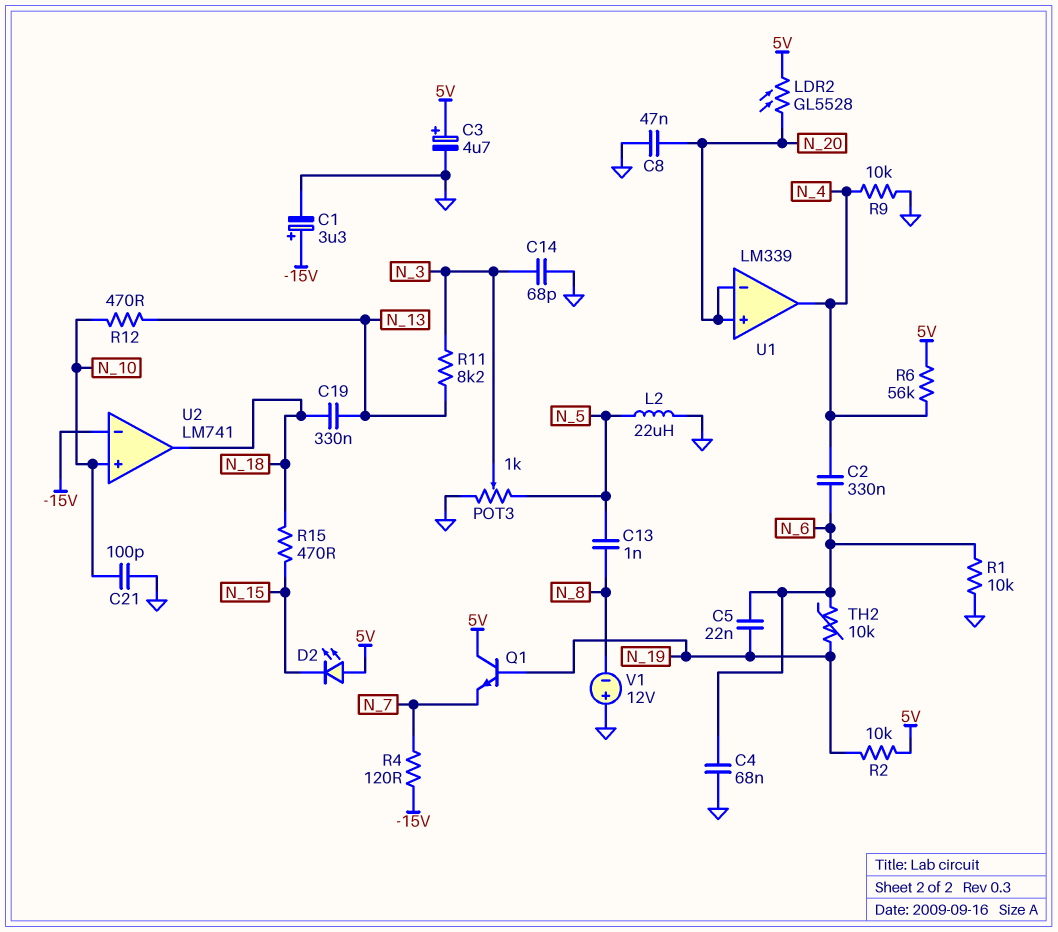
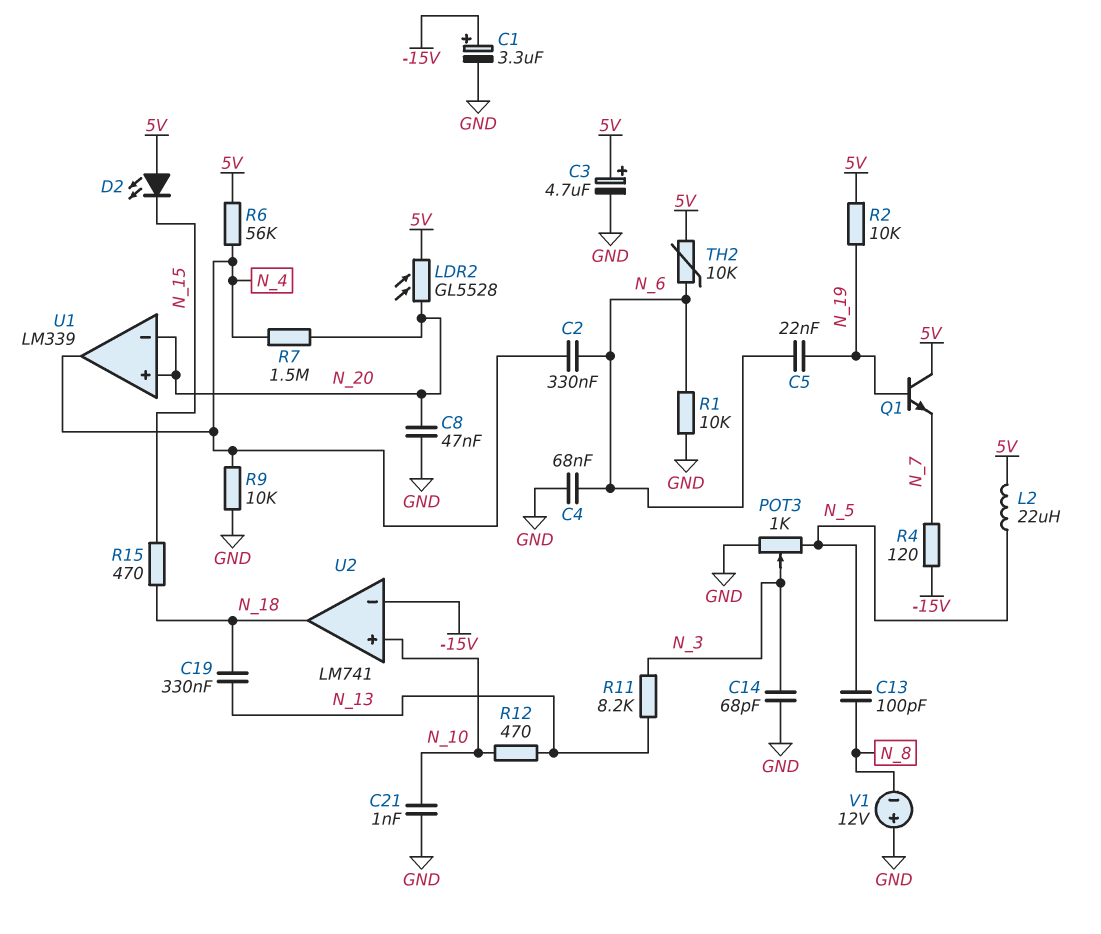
C13: 1nF (N_5, N_8) -> 100pF (N_5, N_8)
C21: 100pF (GND, N_10) -> 1nF (GND, N_10)
L2: 22uH (GND, N_5) -> 22uH (5V, N_5)
R7: none -> 1.5M (N_4, N_20)
TH2: 10k (N_6, N_19) -> 10k (5V, N_6)

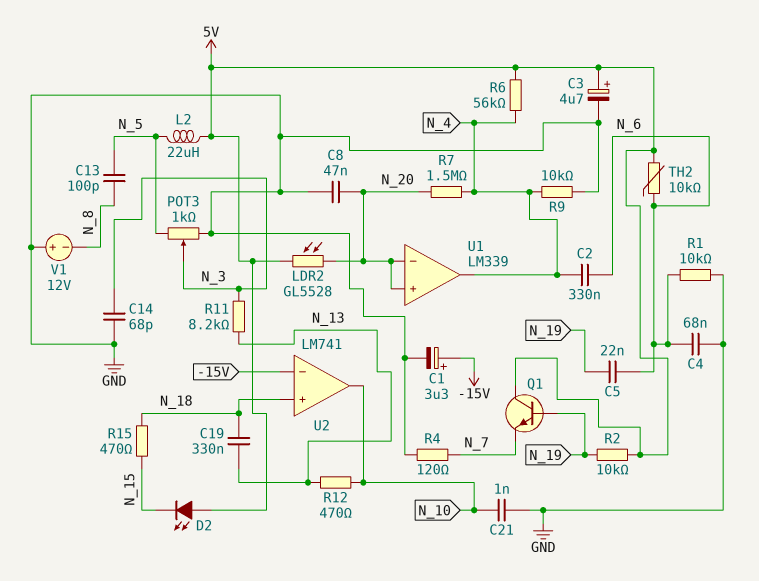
R4: 120 (-15V, N_7) -> 120 (GND, N_7)
U2 pin in+: N_10 -> N_18
U2 pin out: N_18 -> N_10

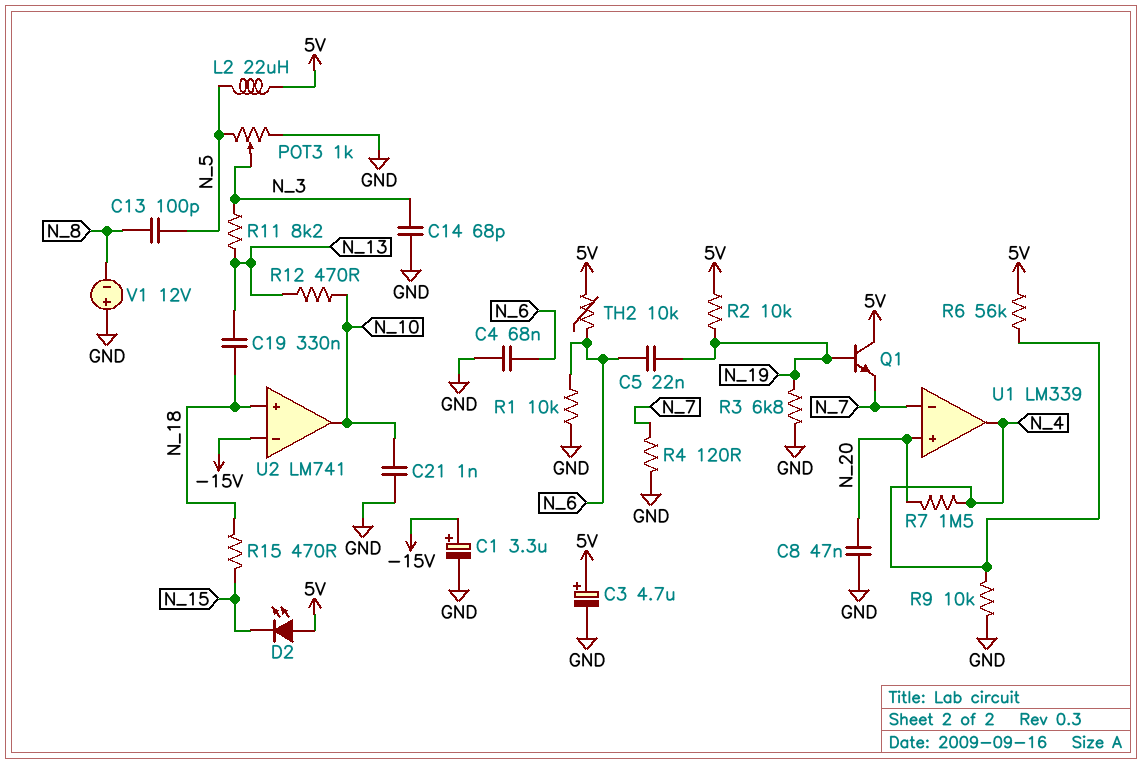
C2: 330nF (N_4, N_6) -> none
LDR2: GL5528 (5V, N_20) -> none
R3: none -> 6.8k (GND, N_19)
U1 pin in-: N_20 -> N_7

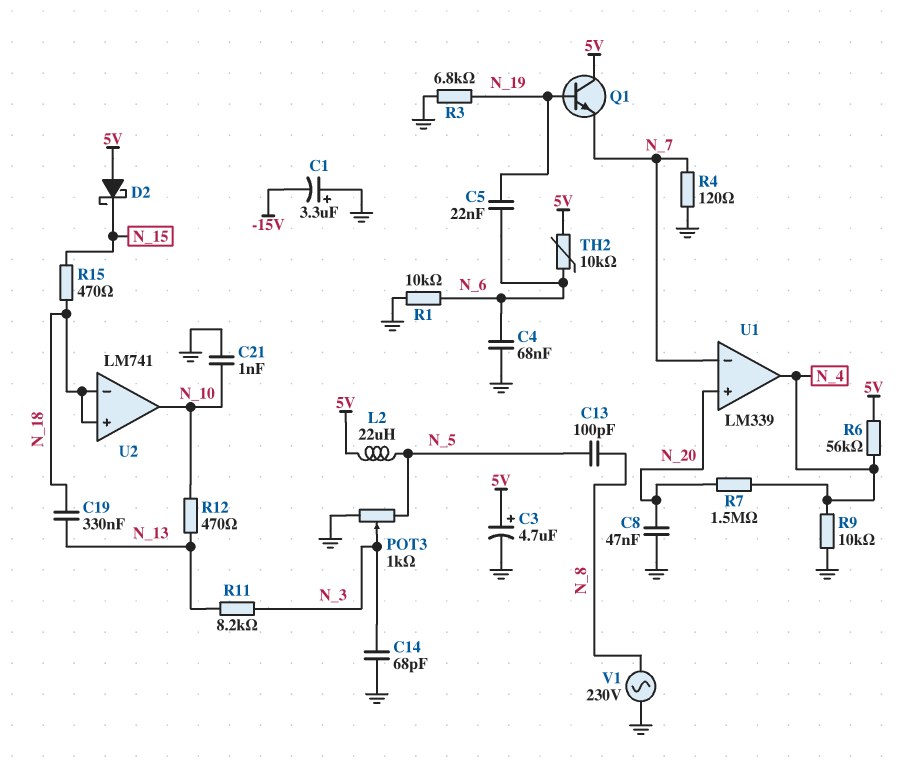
C1: 3.3uF (plus -15V, minus GND) -> 3.3uF (plus GND, minus -15V)
D2: LED (A 5V, K N_15) -> schottky (A 5V, K N_15)
R2: 10k (5V, N_19) -> none
U2 pin in-: -15V -> N_18
V1: 12V (plus GND, minus N_8) -> AC 230V (GND, N_8)

